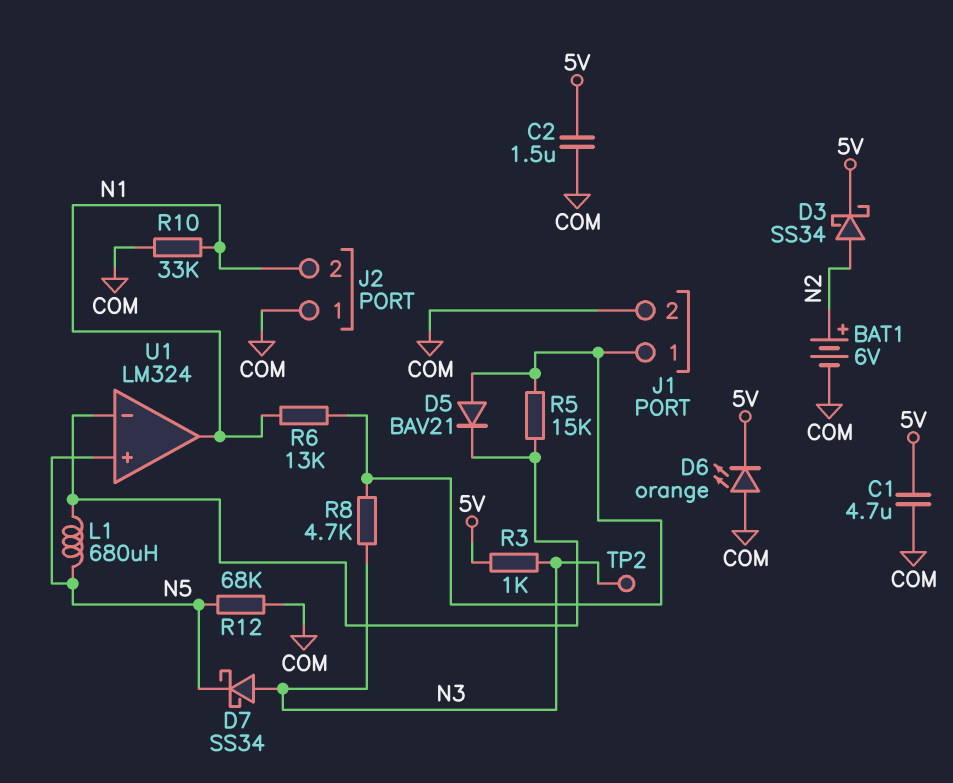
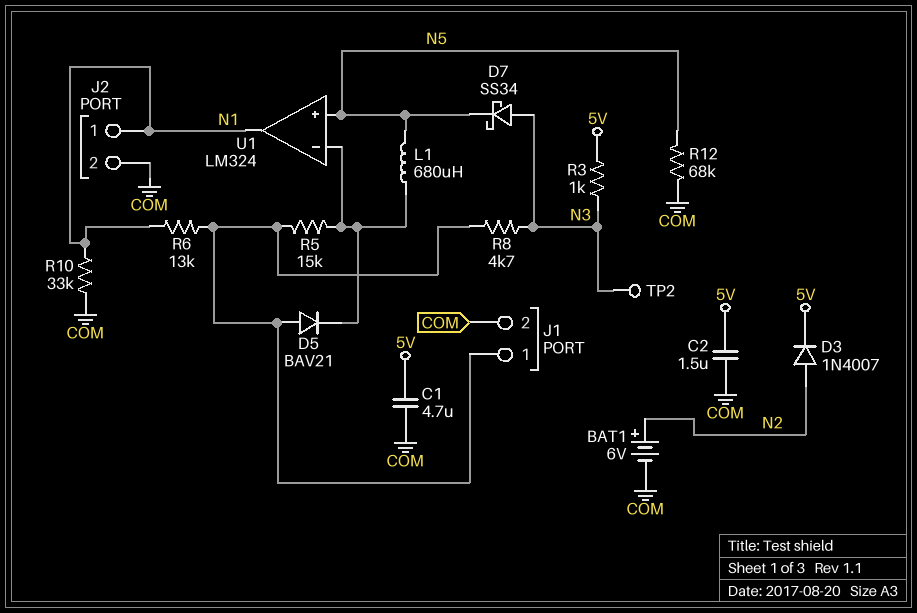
D3: schottky SS34 (A N2, K 5V) -> diode 1N4007 (A N2, K 5V)
D6: LED orange (A COM, K 5V) -> none
J2 pin 1: COM -> N1
J2 pin 2: N1 -> COM

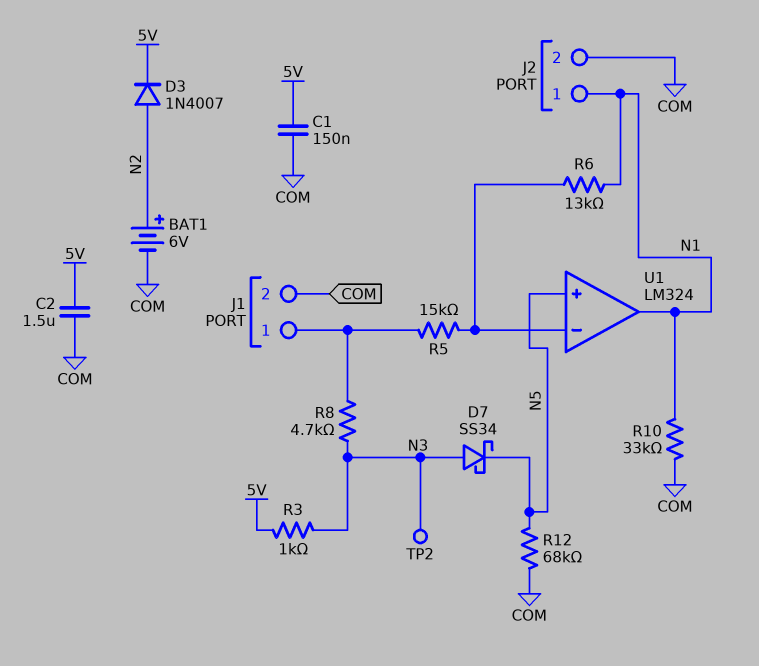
C1: 4.7uF (5V, COM) -> 150nF (5V, COM)
D5: diode BAV21 (A J1/1, K U1/in-) -> none
L1: 680uH (N5, U1/in-) -> none
R6: 13k (J1/1, N1) -> 13k (N1, U1/in-)

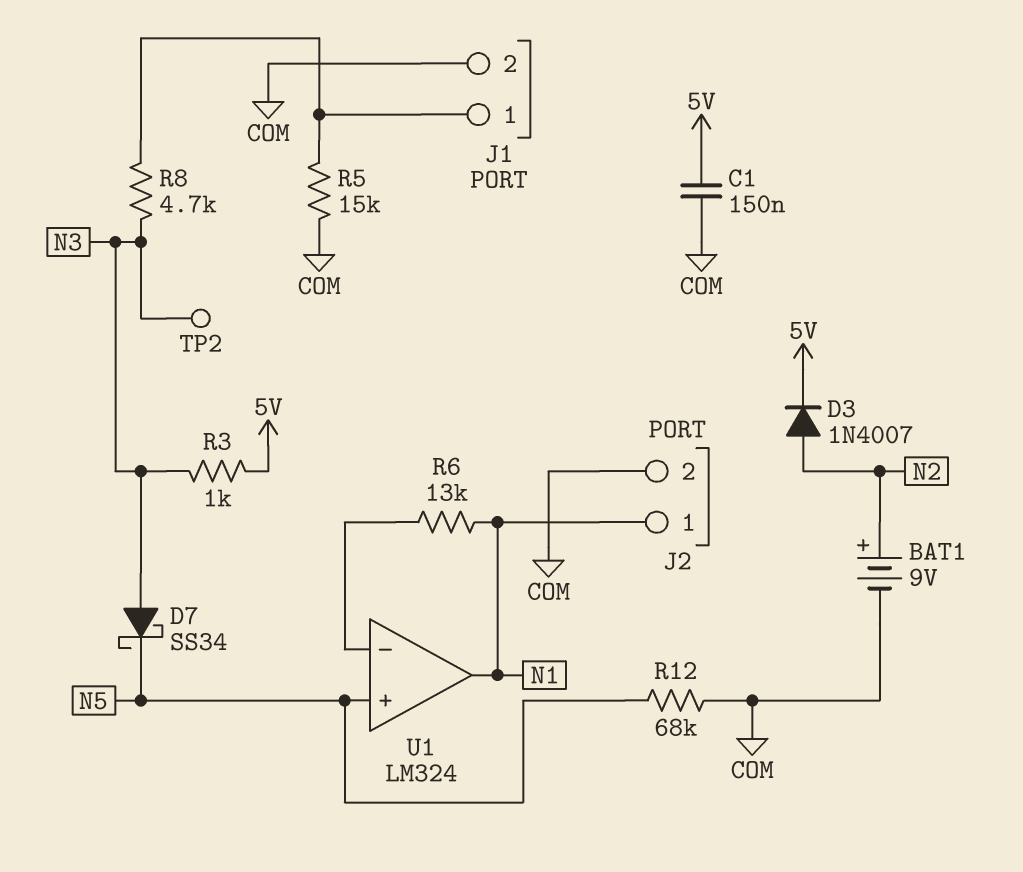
BAT1: 6V (plus N2, minus COM) -> 9V (plus N2, minus COM)
C2: 1.5uF (5V, COM) -> none
R5: 15k (J1/1, U1/in-) -> 15k (COM, J1/1)
R10: 33k (COM, N1) -> none

